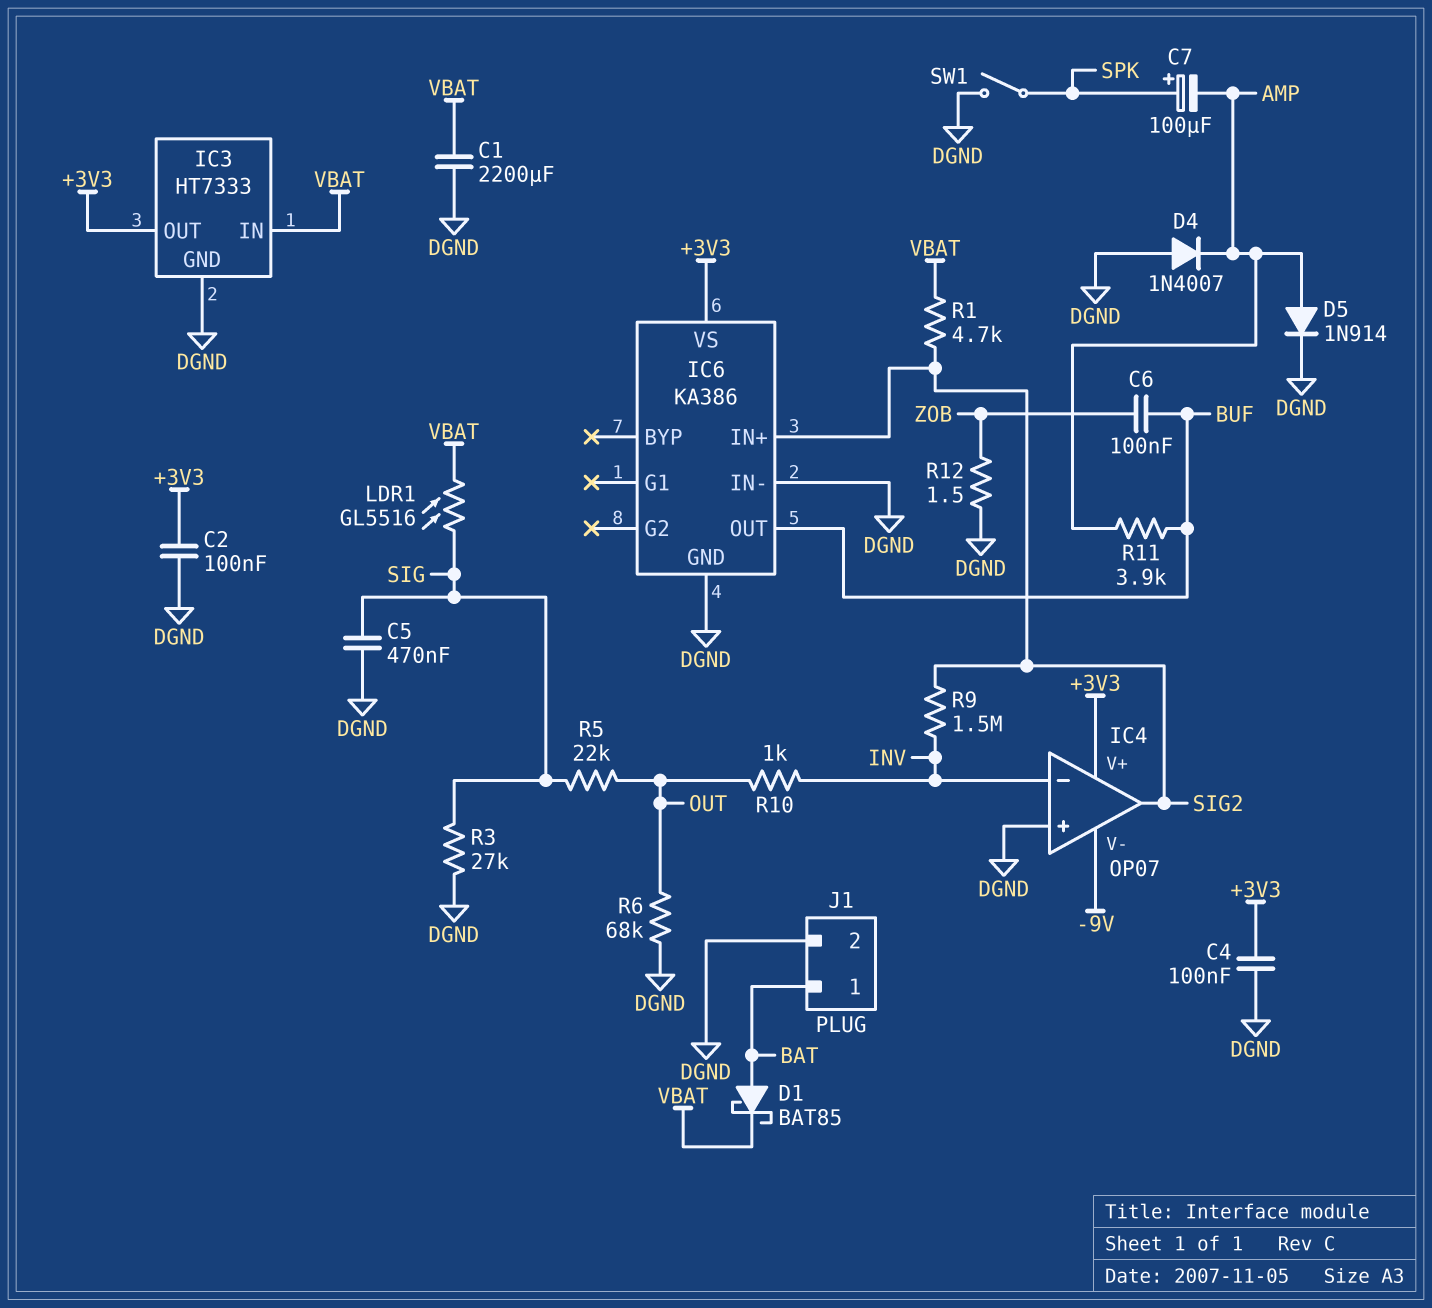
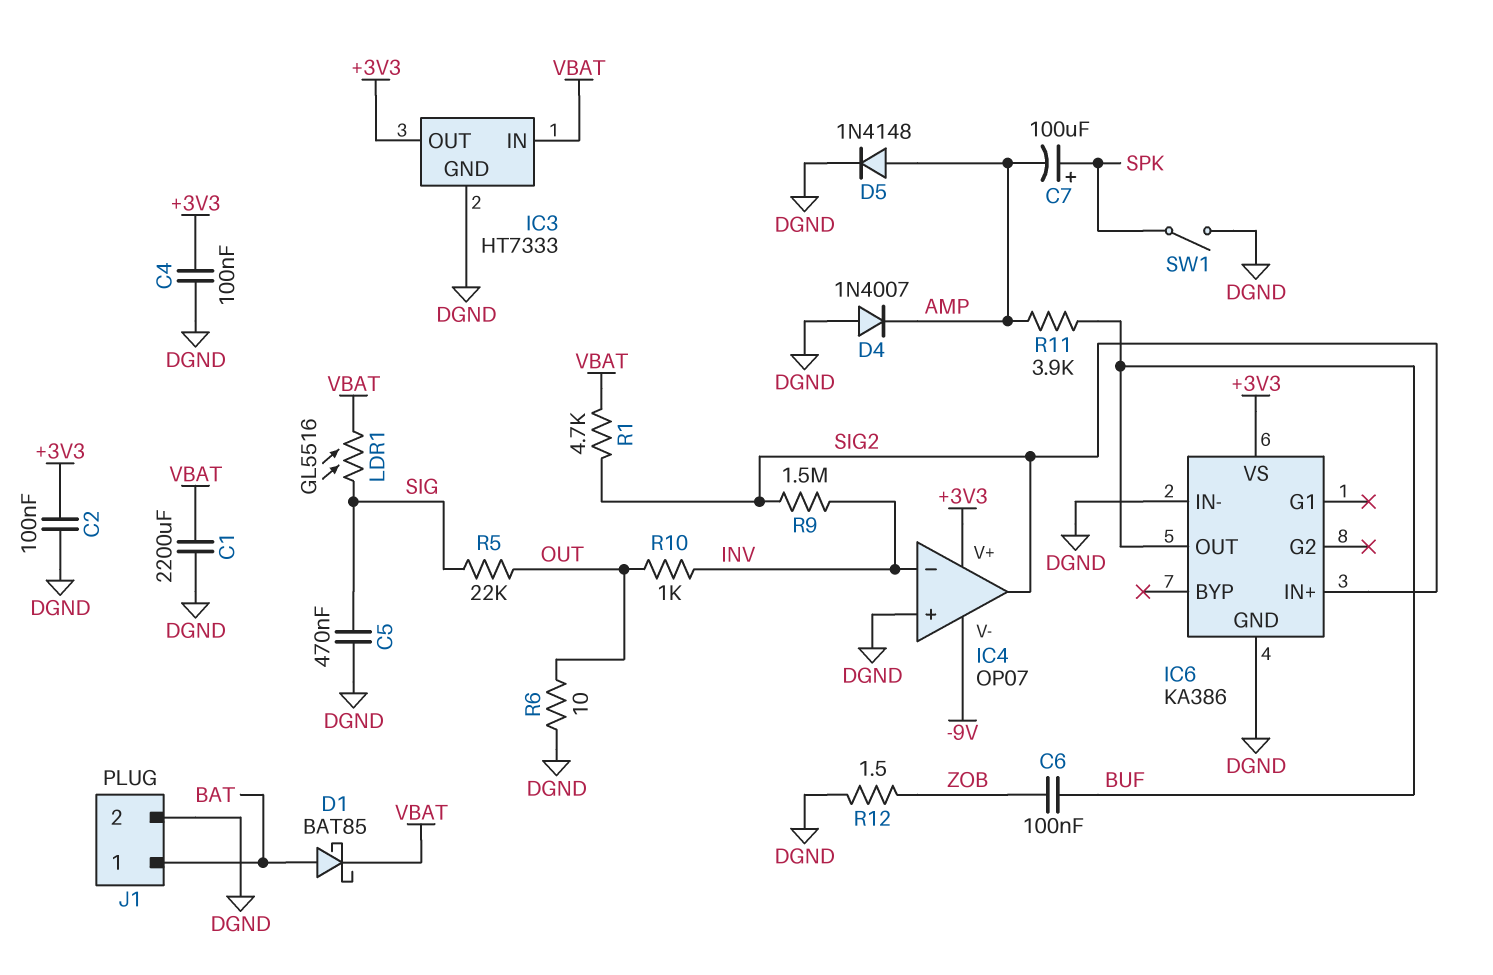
D5: diode 1N914 (A AMP, K DGND) -> diode 1N4148 (A AMP, K DGND)
R3: 27k (DGND, SIG) -> none
R6: 68k (DGND, OUT) -> 10 (DGND, OUT)

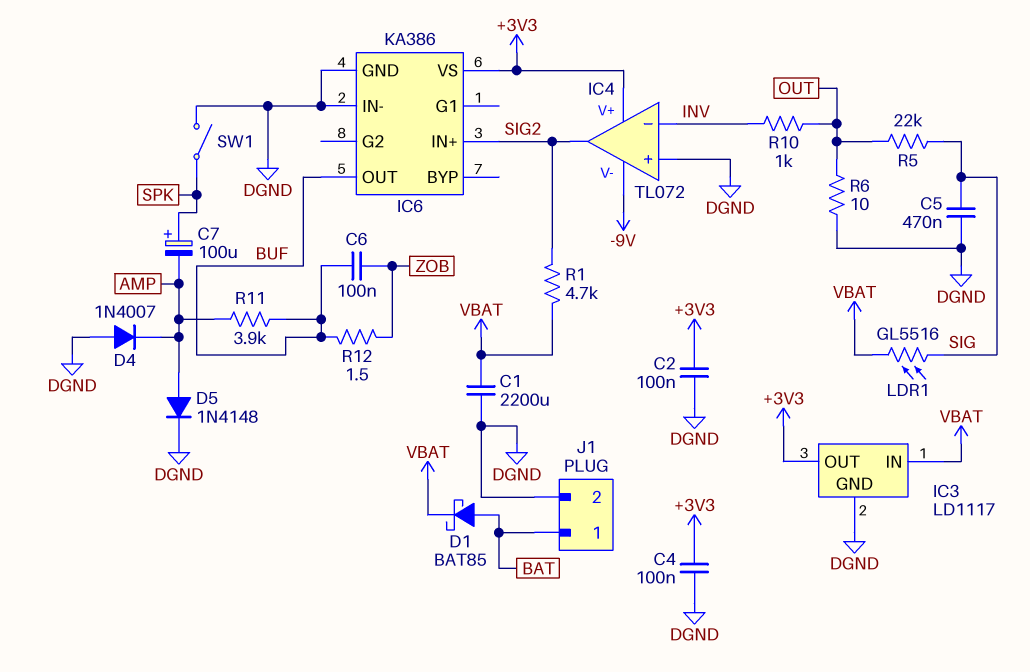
IC3: HT7333 -> LD1117
IC4: OP07 -> TL072
R9: 1.5M (INV, SIG2) -> none
R12: 1.5 (DGND, ZOB) -> 1.5 (BUF, ZOB)

